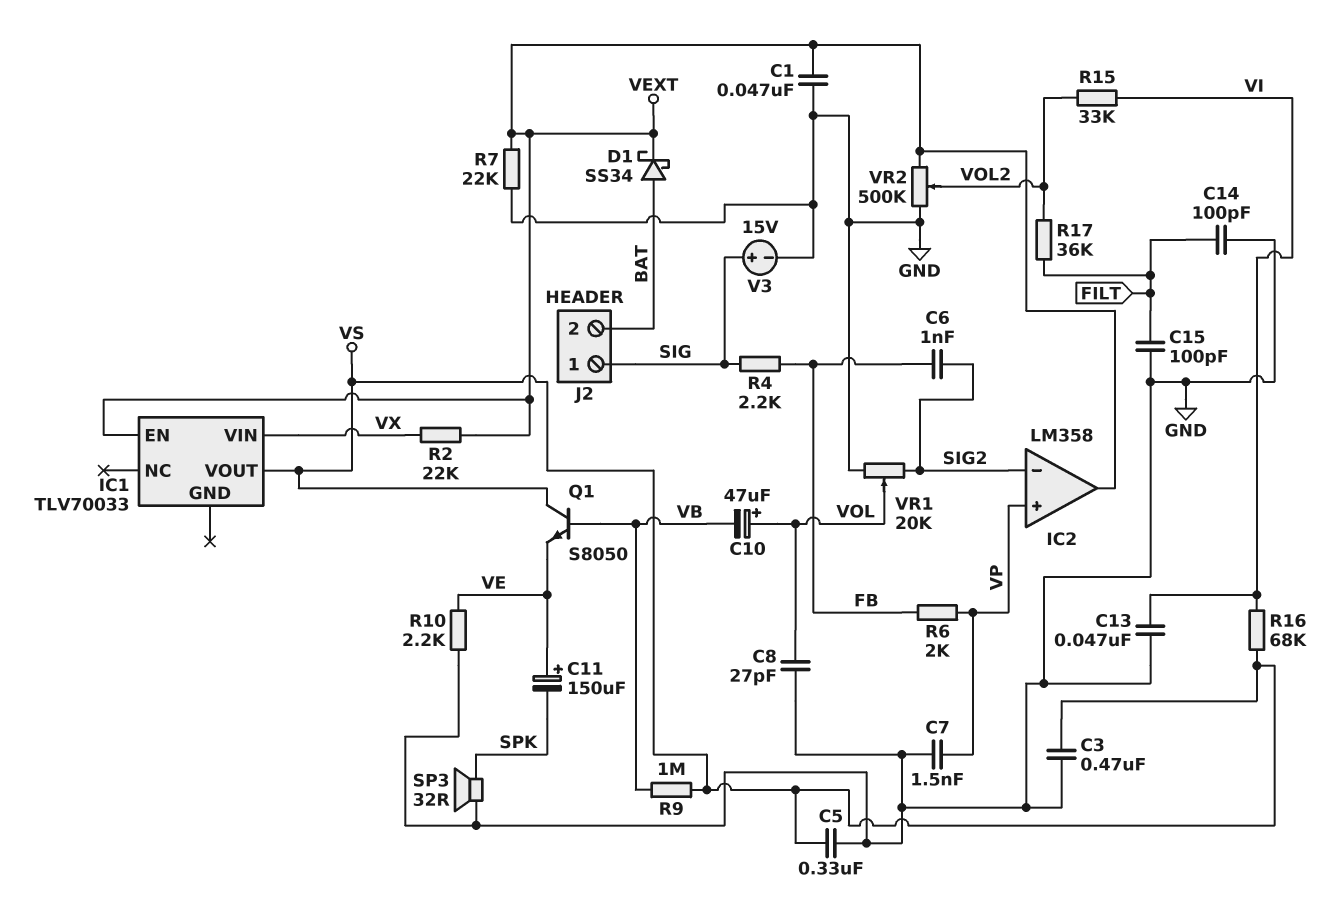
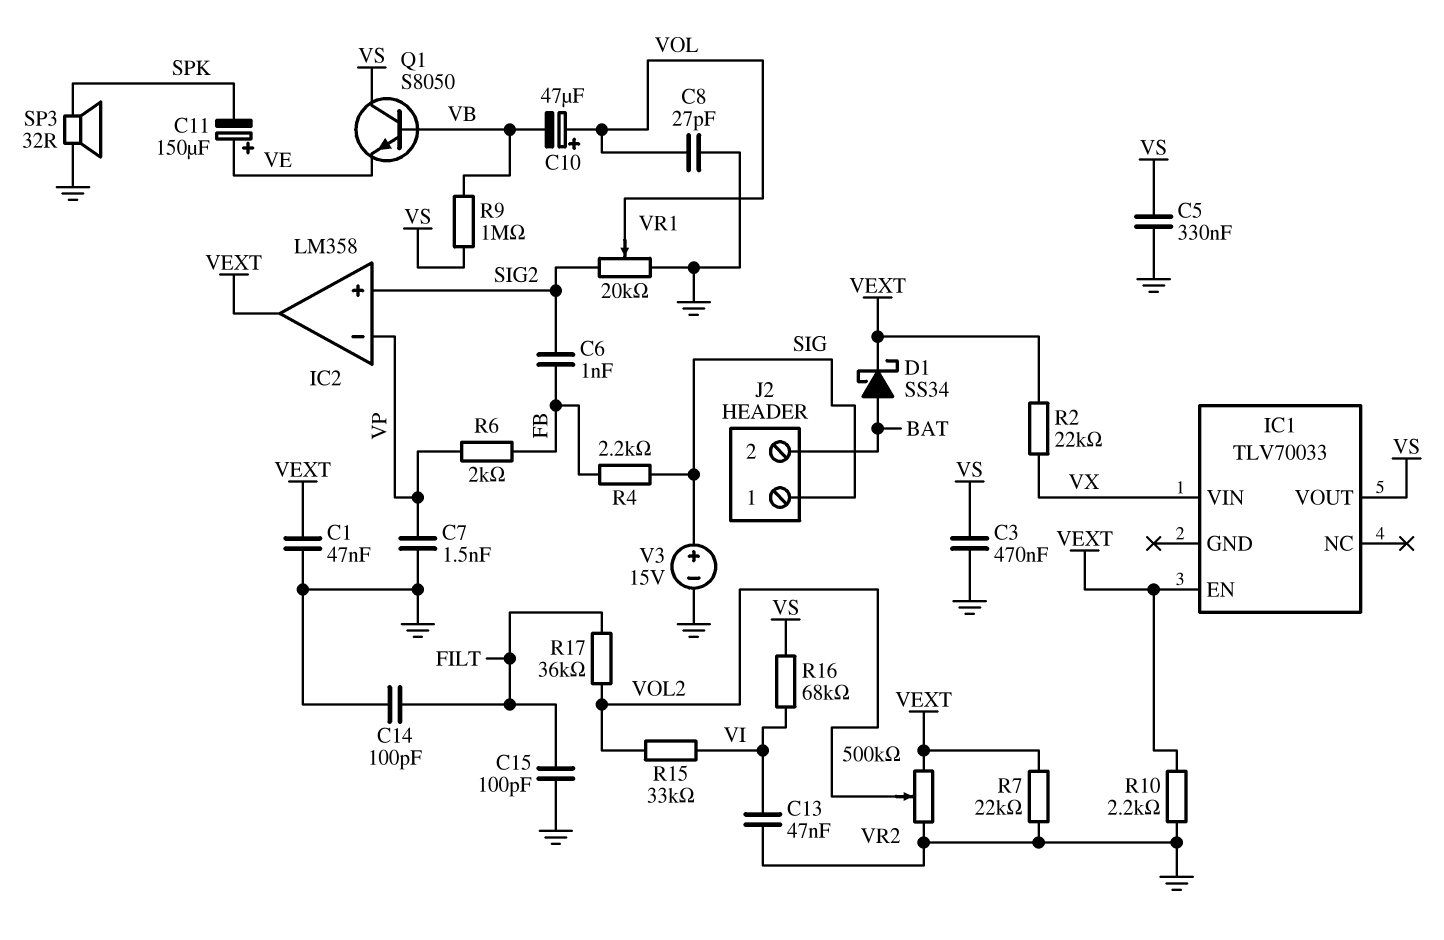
IC2 pin in+: VP -> SIG2
IC2 pin in-: SIG2 -> VP
R10: 2.2k (GND, VE) -> 2.2k (GND, VEXT)

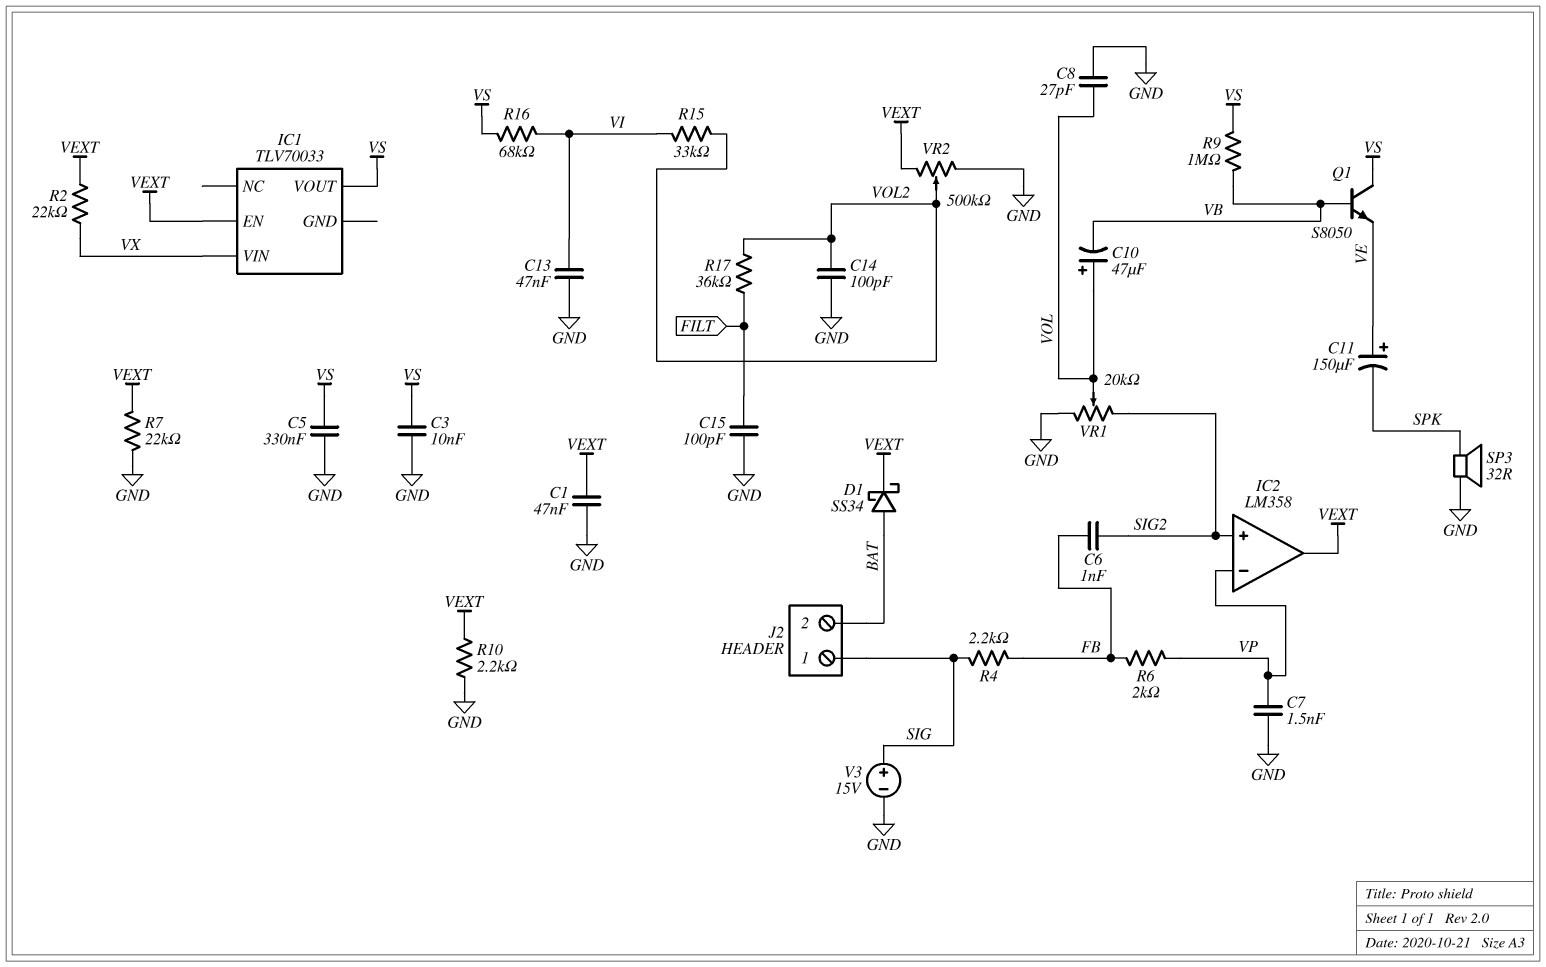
C3: 470nF (GND, VS) -> 10nF (GND, VS)
C14: 100pF (FILT, GND) -> 100pF (GND, VOL2)

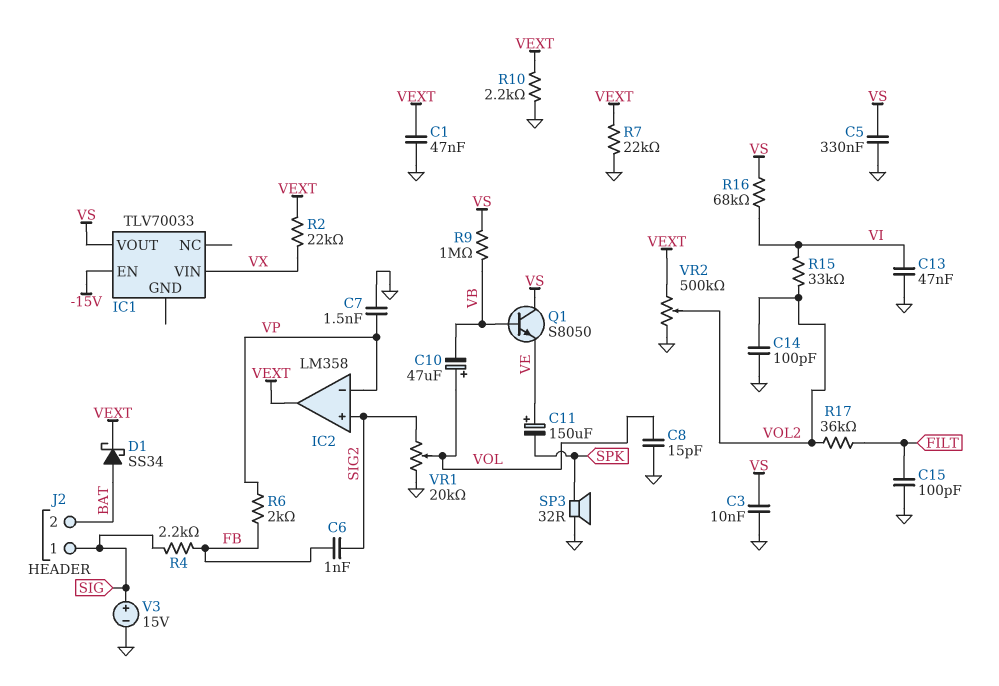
C8: 27pF (GND, VOL) -> 15pF (GND, VOL)
IC1 pin EN: VEXT -> -15V

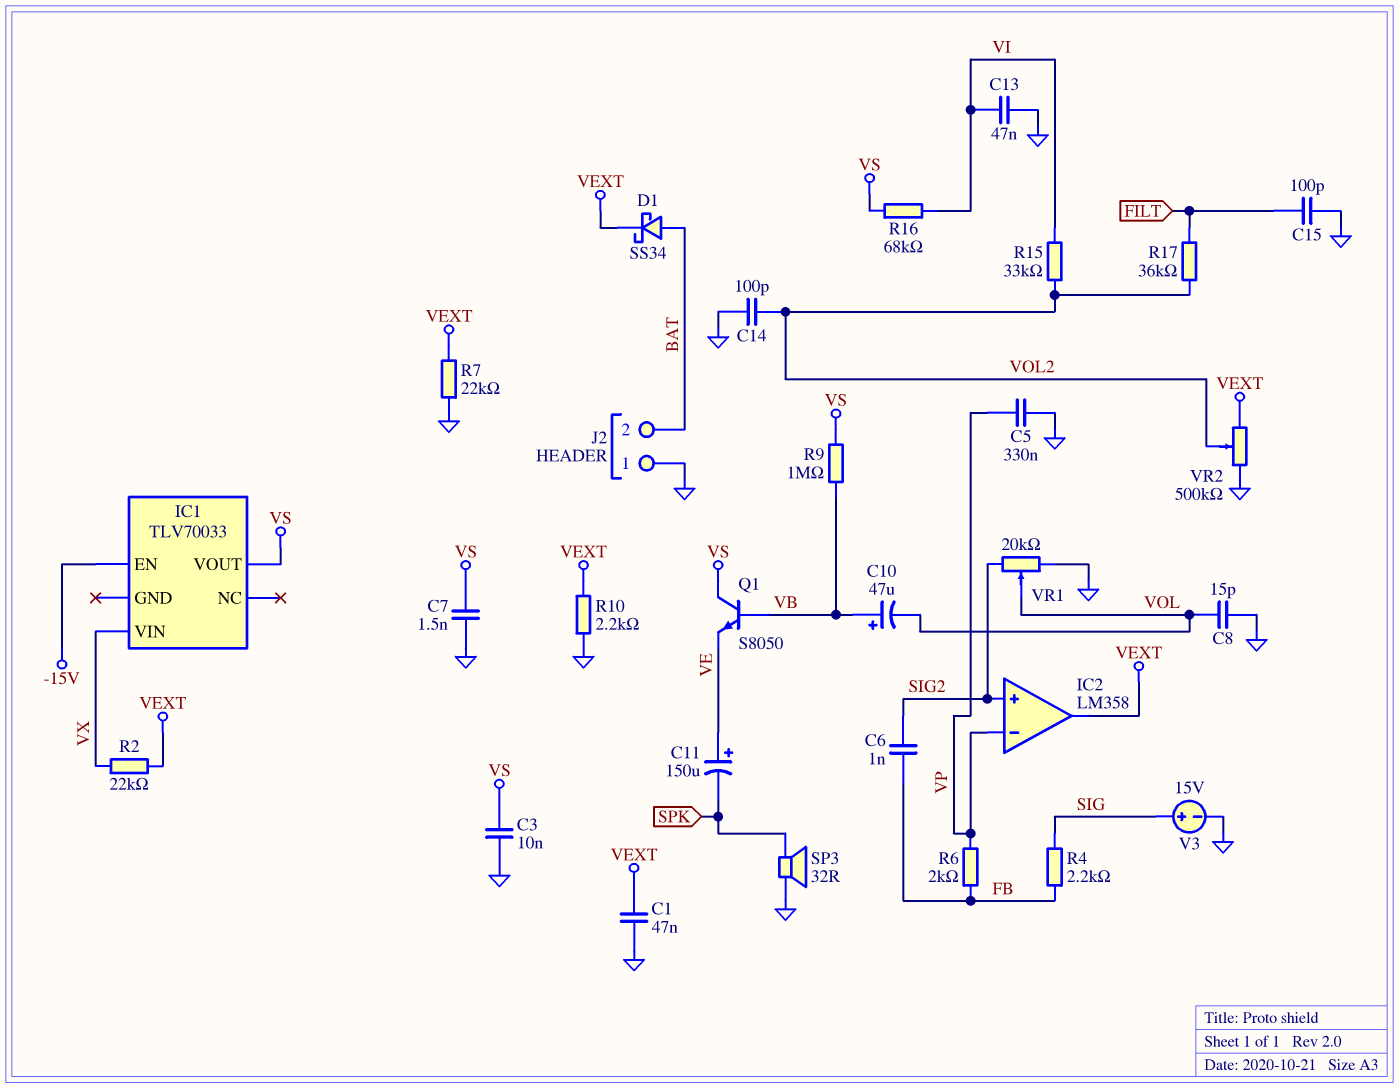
C5: 330nF (GND, VS) -> 330nF (GND, VP)
C7: 1.5nF (GND, VP) -> 1.5nF (GND, VS)
C10: 47uF (plus VOL, minus VB) -> 47uF (plus VB, minus VOL)
J2 pin 1: SIG -> GND

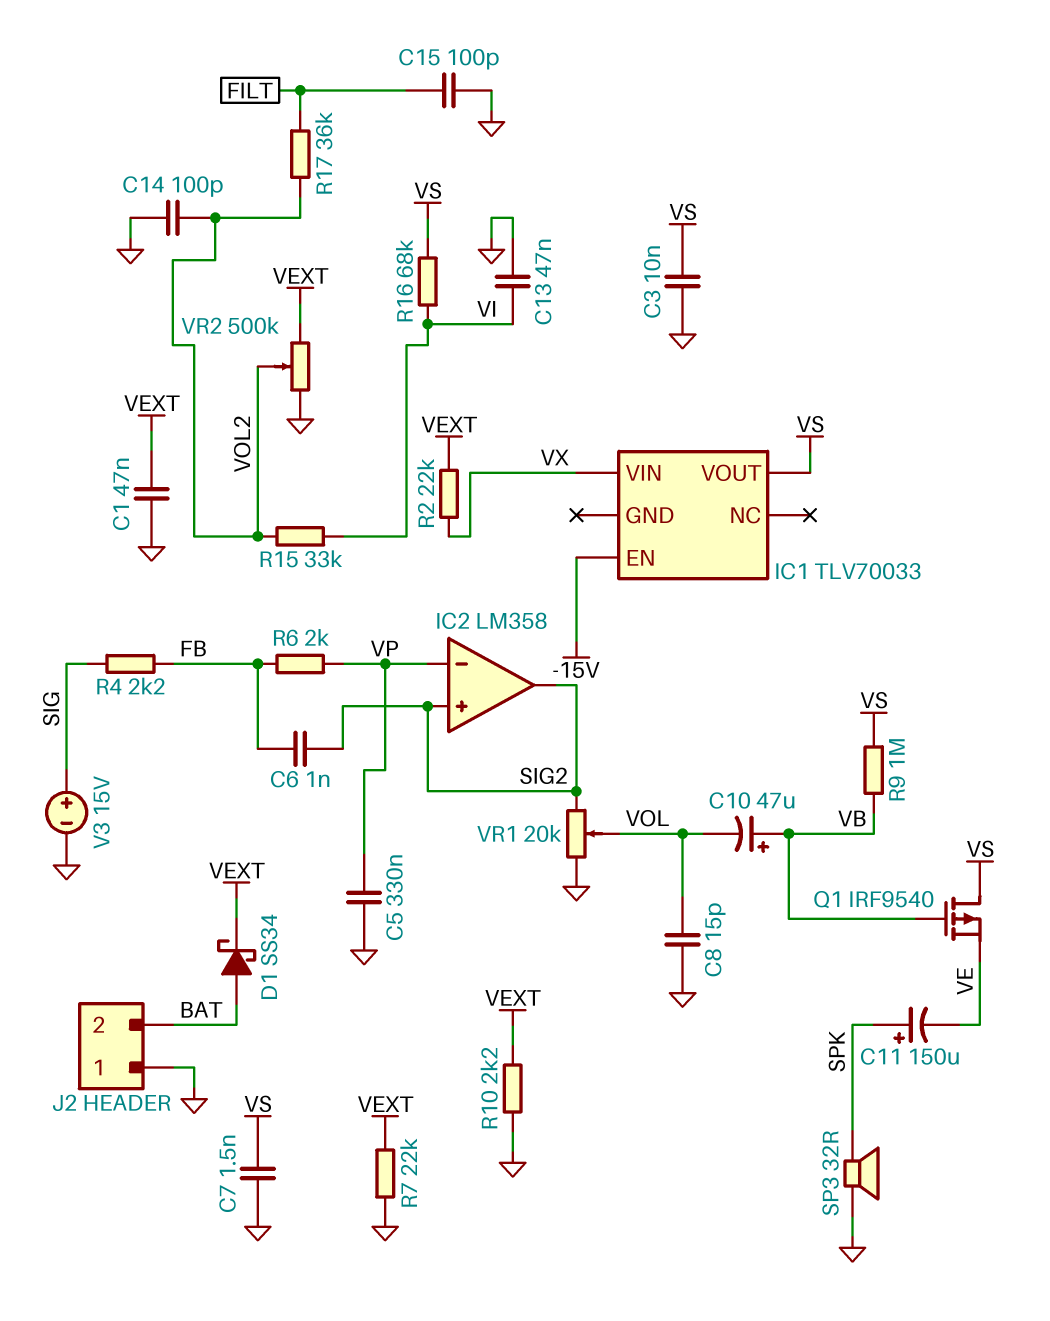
C11: 150uF (plus VE, minus SPK) -> 150uF (plus SPK, minus VE)
IC2 pin out: VEXT -> SIG2
Q1: NPN S8050 (B VB, C VS, E VE) -> PMOS IRF9540 (G VB, D VS, S VE)

